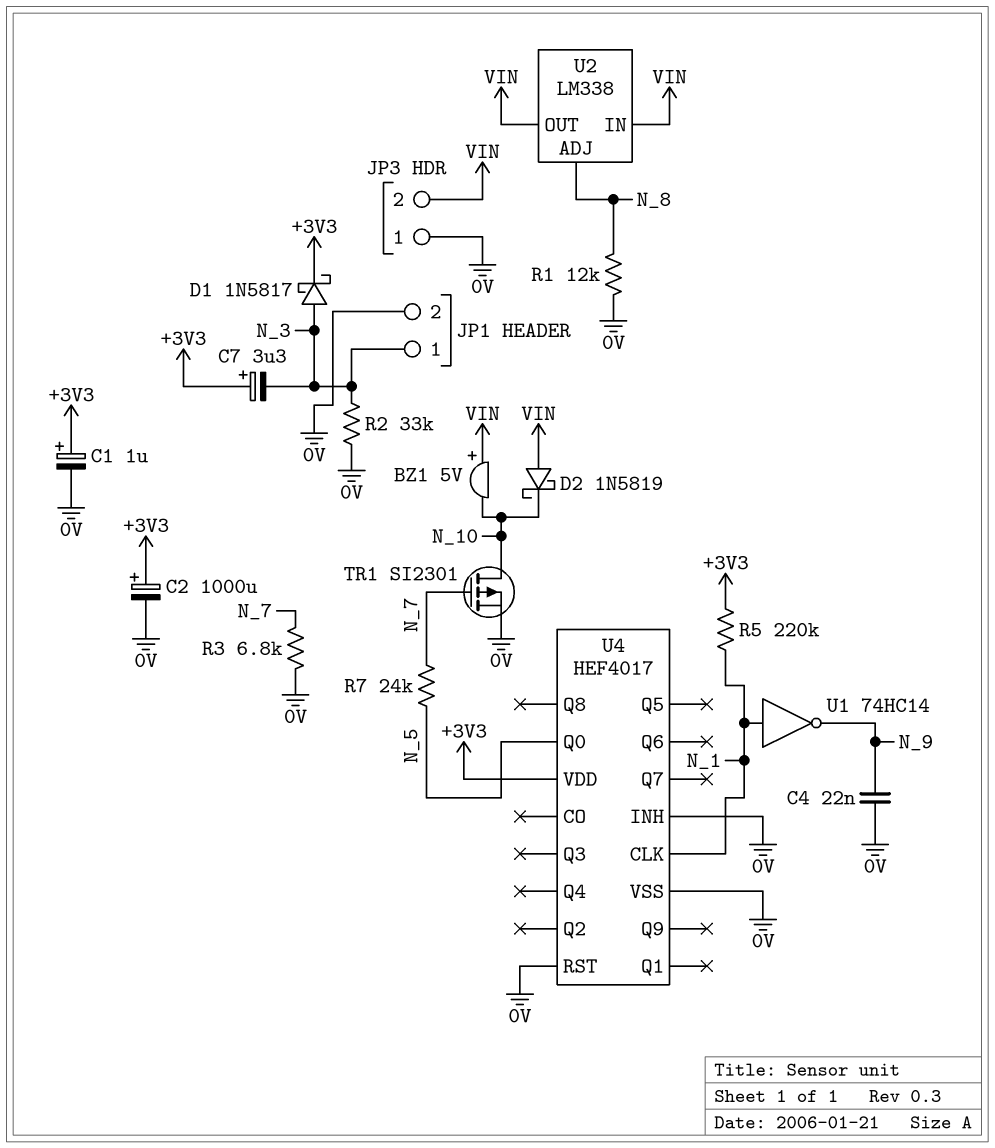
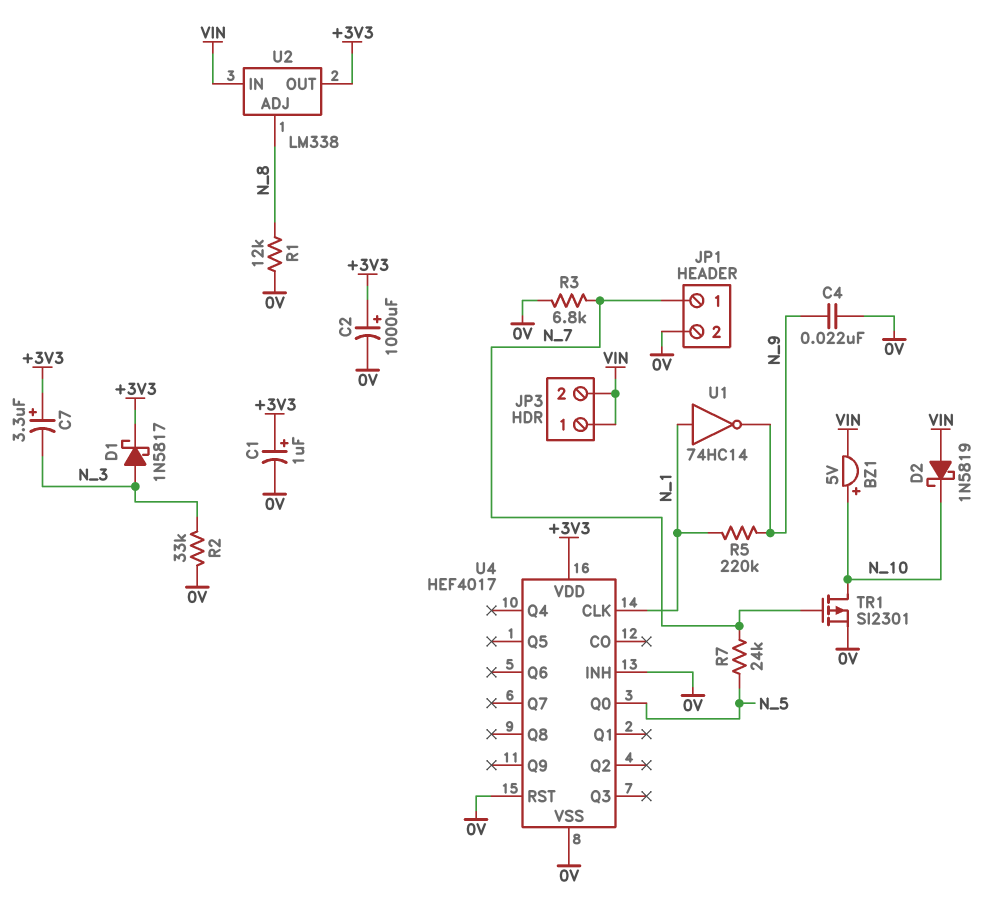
BZ1: buzzer 5V (plus VIN, minus N_10) -> buzzer 5V (plus N_10, minus VIN)
JP1 pin 1: N_3 -> N_7
JP3 pin 1: 0V -> VIN
R5: 220k (+3V3, N_1) -> 220k (N_1, N_9)
U2 pin OUT: VIN -> +3V3

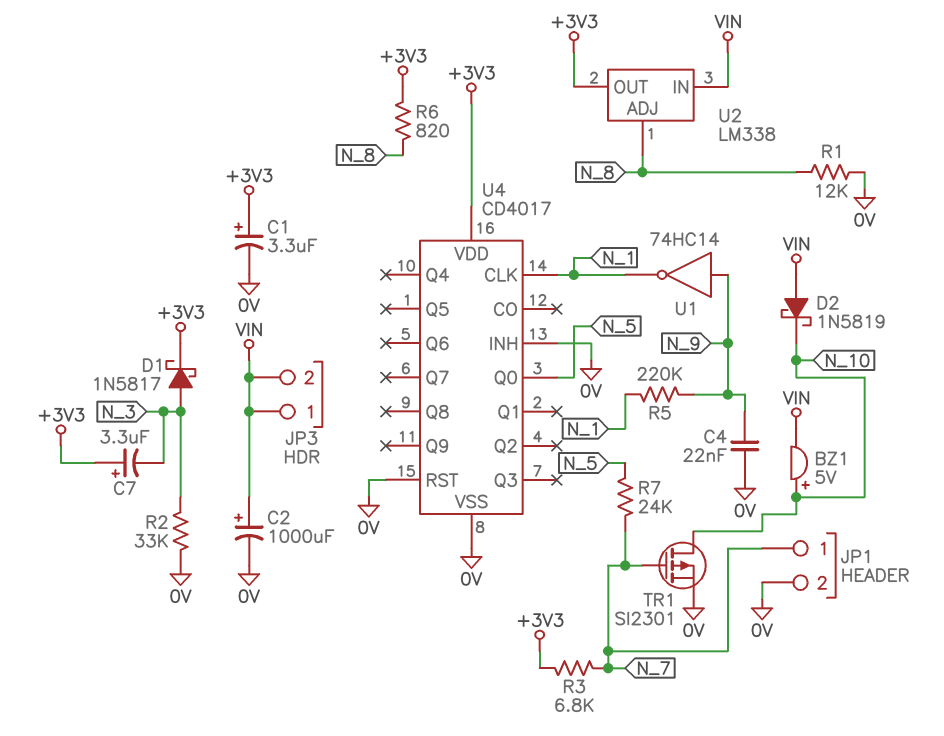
C1: 1uF (plus +3V3, minus 0V) -> 3.3uF (plus +3V3, minus 0V)
C2: 1000uF (plus +3V3, minus 0V) -> 1000uF (plus VIN, minus 0V)
R3: 6.8k (0V, N_7) -> 6.8k (+3V3, N_7)
R6: none -> 820 (+3V3, N_8)
U1: NOT 74HC14 (in N_1, out N_9) -> NOT 74HC14 (in N_9, out N_1)
U4: HEF4017 -> CD4017

